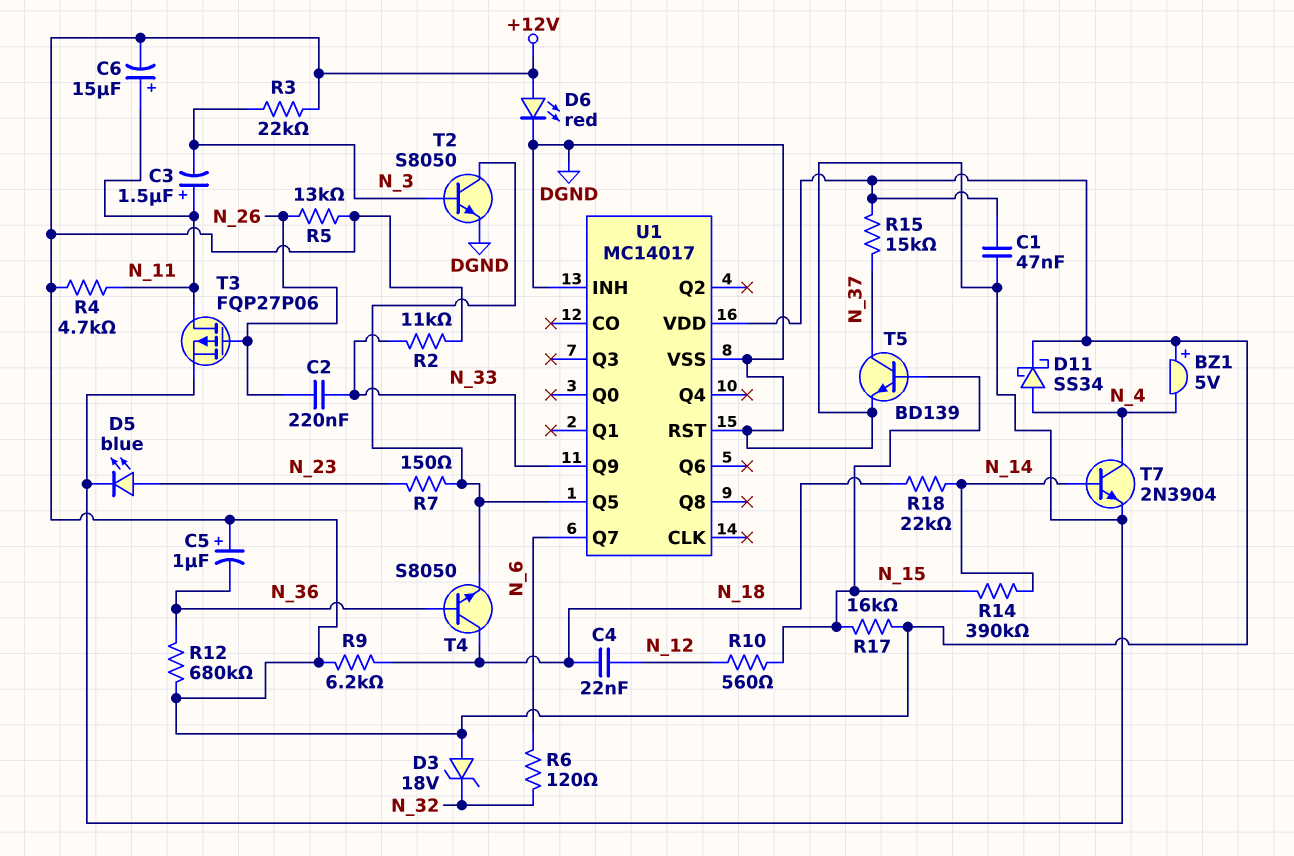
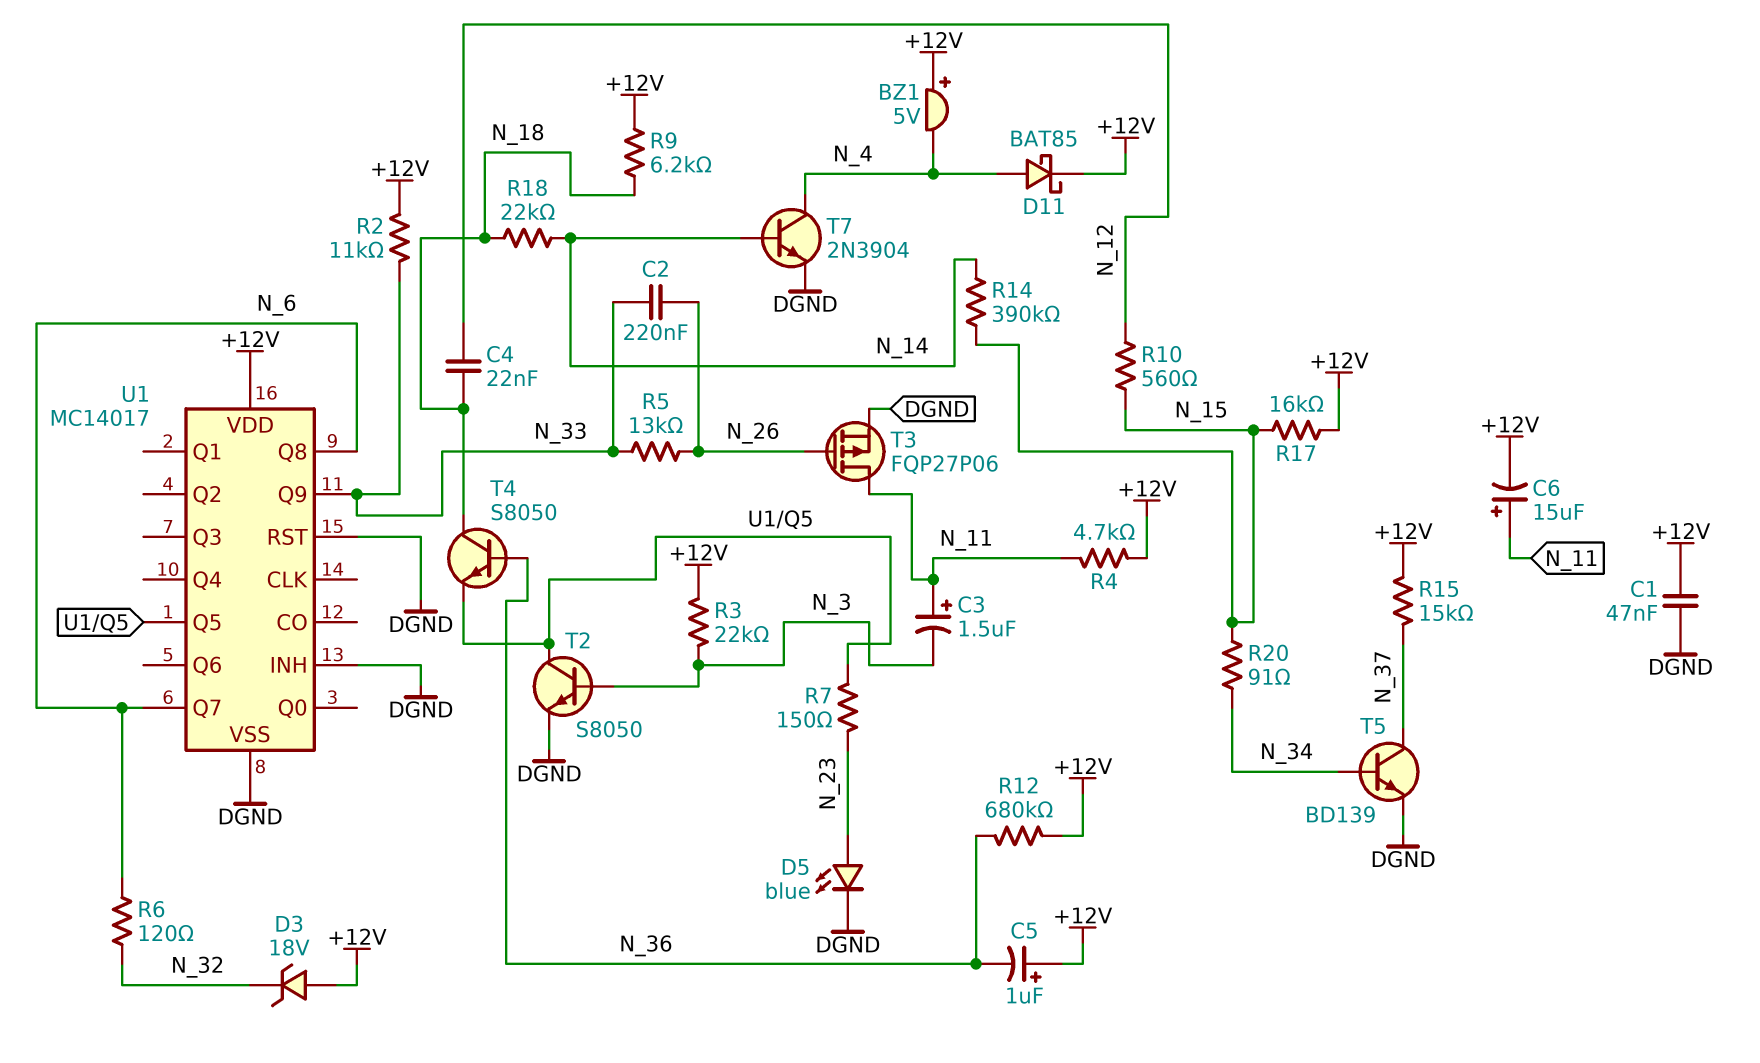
D6: LED red (A +12V, K DGND) -> none
D11: schottky SS34 (A N_4, K +12V) -> schottky BAT85 (A N_4, K +12V)
R5: 13k (+12V, N_26) -> 13k (N_26, N_33)
R20: none -> 91 (N_15, N_34)
T5: NPN BD139 (B N_15, C N_37, E DGND) -> NPN BD139 (B N_34, C N_37, E DGND)
U1 pin Q8: none -> N_6

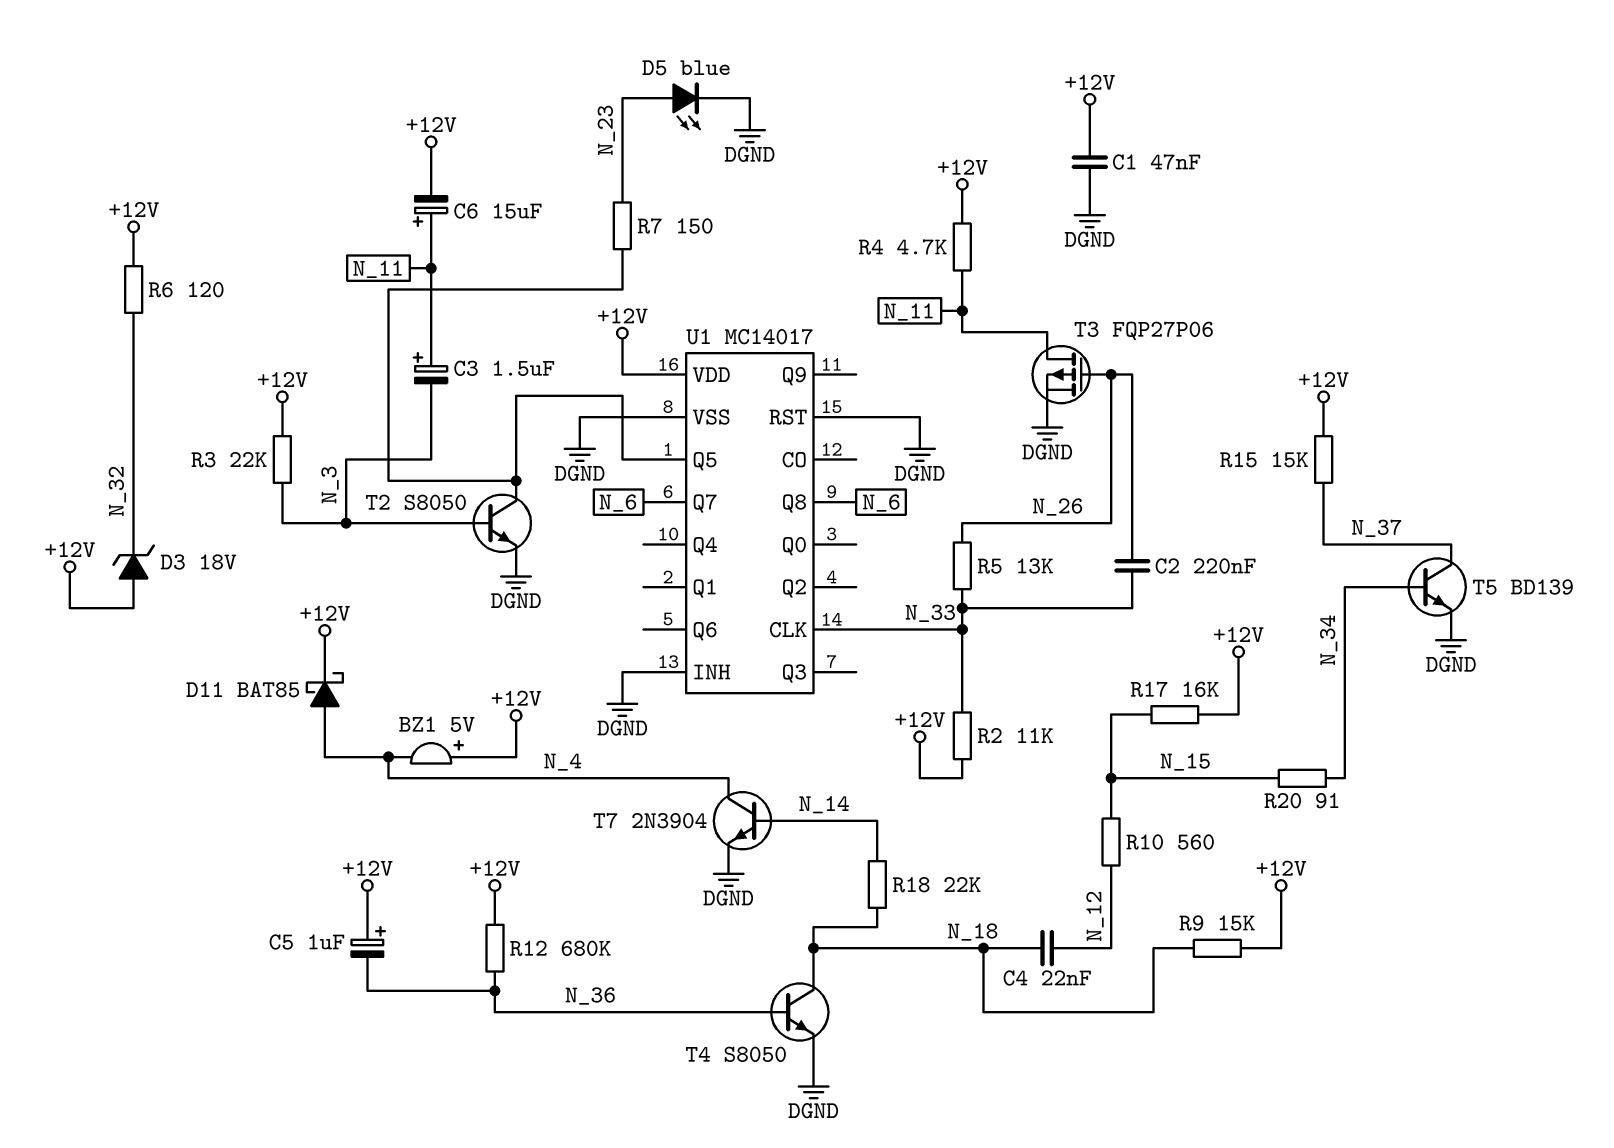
R6: 120 (N_6, N_32) -> 120 (+12V, N_32)
R9: 6.2k (+12V, N_18) -> 15k (+12V, N_18)
R14: 390k (N_14, N_15) -> none
T4: NPN S8050 (B N_36, C N_18, E U1/Q5) -> NPN S8050 (B N_36, C N_18, E DGND)
U1 pin CLK: none -> N_33
U1 pin Q9: N_33 -> none

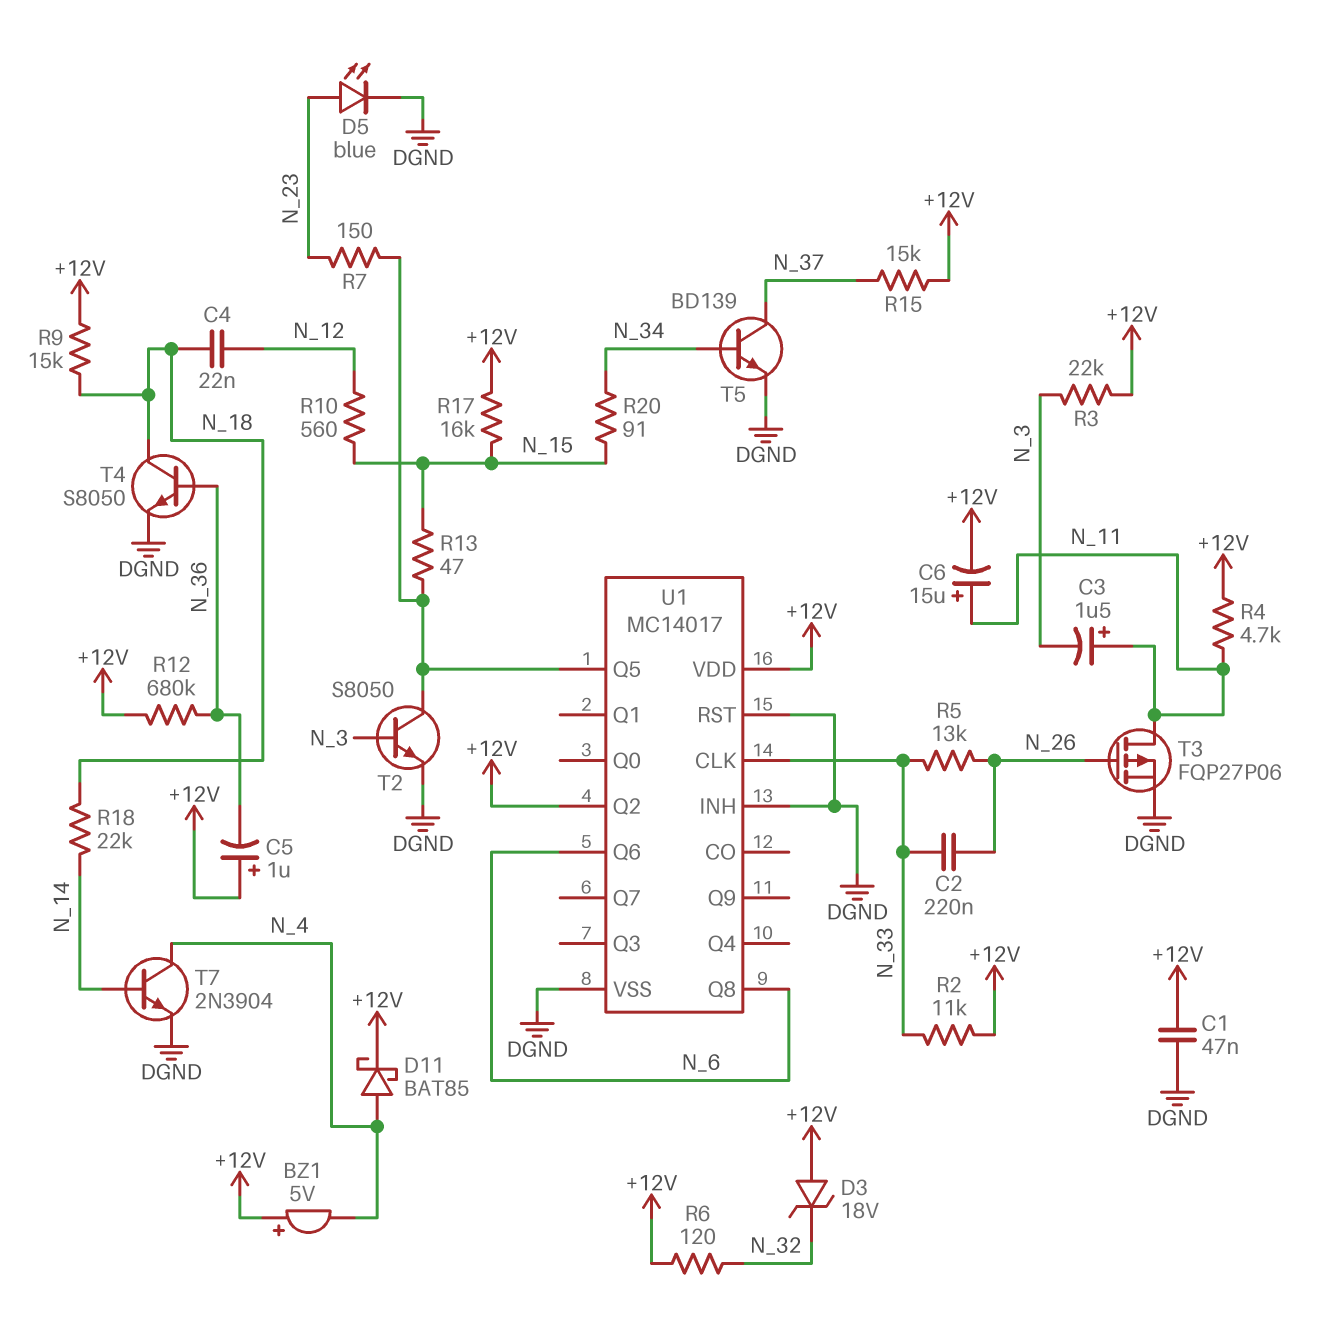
R13: none -> 47 (N_15, U1/Q5)
U1 pin Q2: none -> +12V
U1 pin Q6: none -> N_6
U1 pin Q7: N_6 -> none

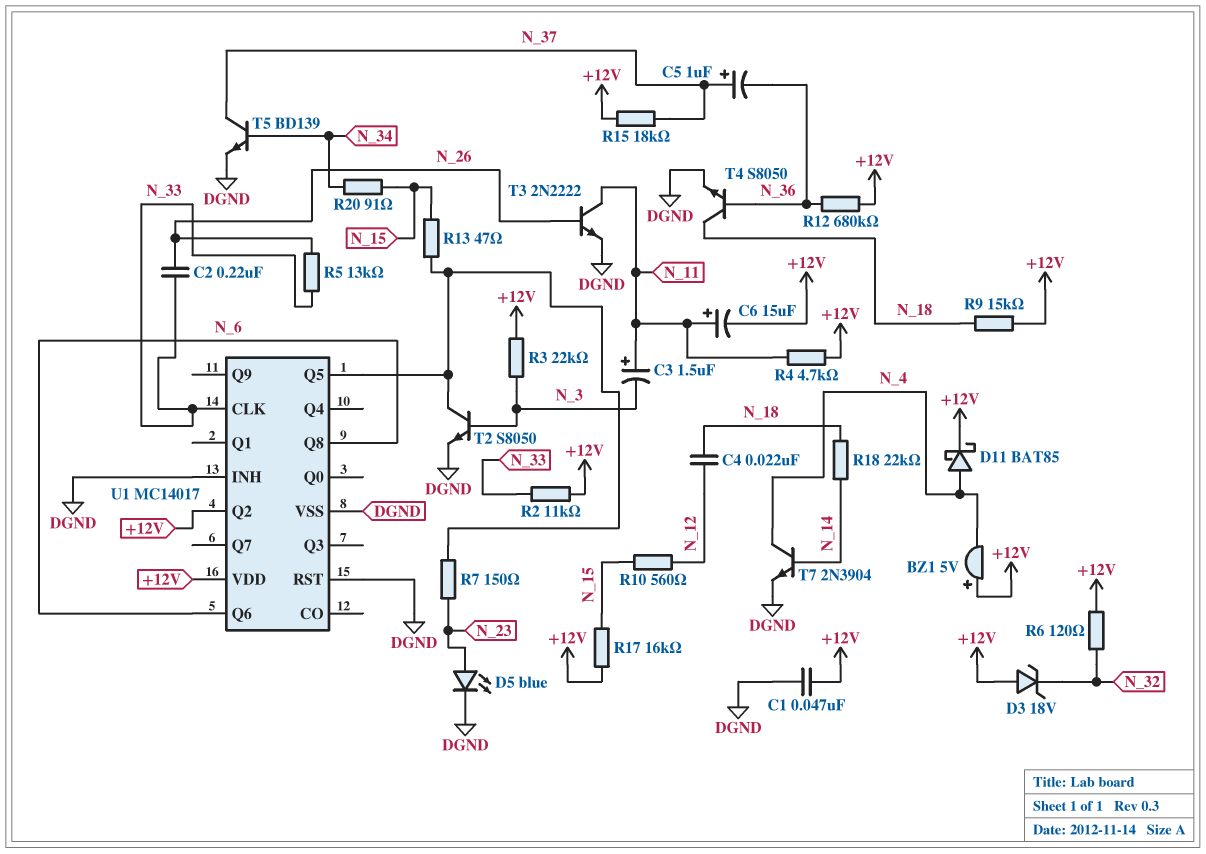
C5: 1uF (plus +12V, minus N_36) -> 1uF (plus N_37, minus N_36)
R15: 15k (+12V, N_37) -> 18k (+12V, N_37)
T3: PMOS FQP27P06 (G N_26, D N_11, S DGND) -> NPN 2N2222 (B N_26, C N_11, E DGND)

